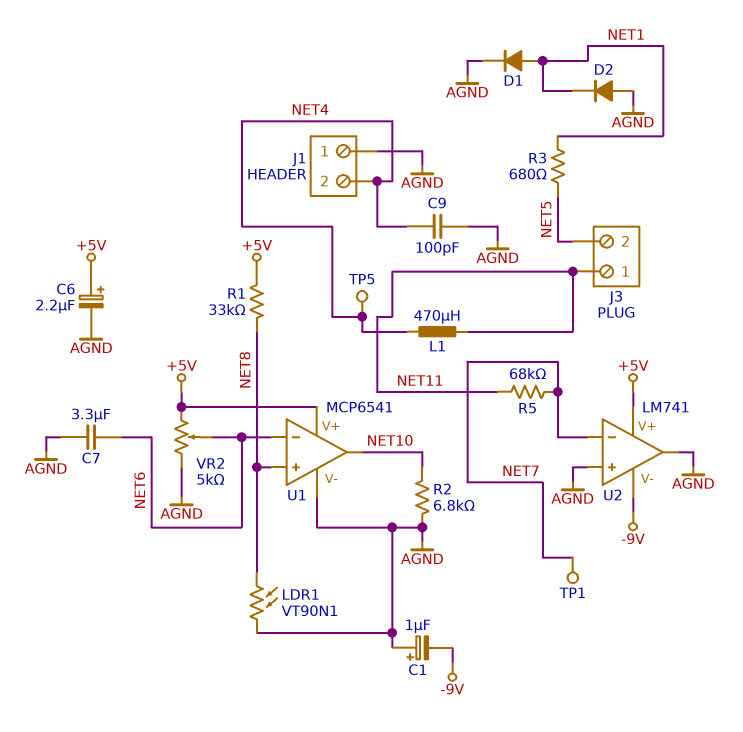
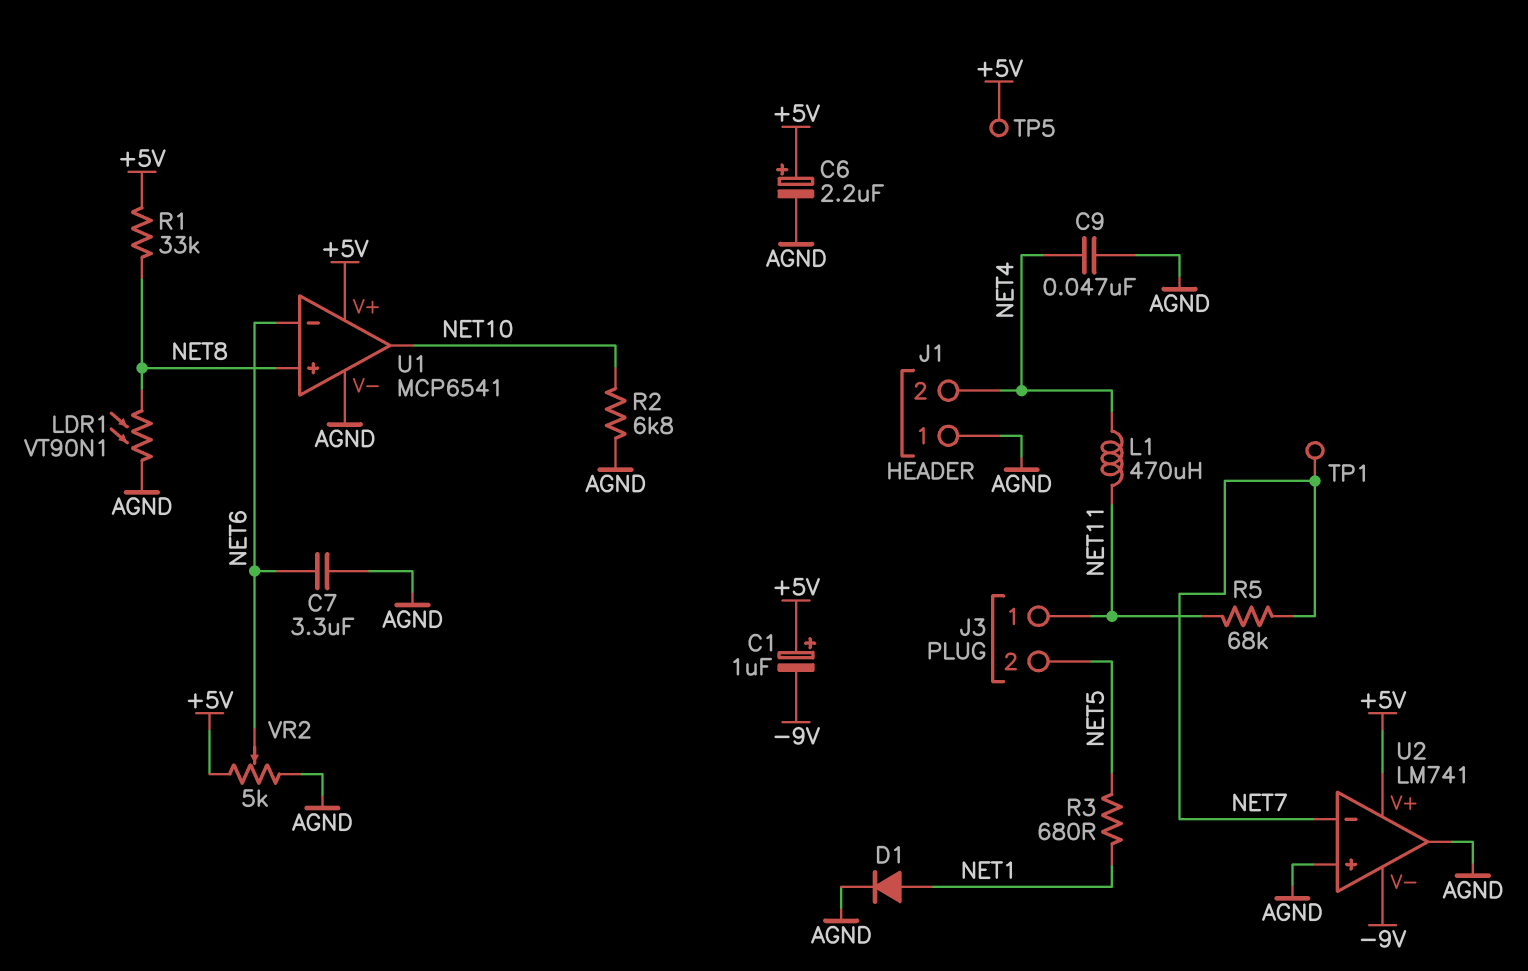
C1: 1uF (plus AGND, minus -9V) -> 1uF (plus +5V, minus -9V)
C9: 100pF (AGND, NET4) -> 47nF (AGND, NET4)
D2: diode (A AGND, K NET1) -> none
TP5: test point (NET4) -> test point (+5V)

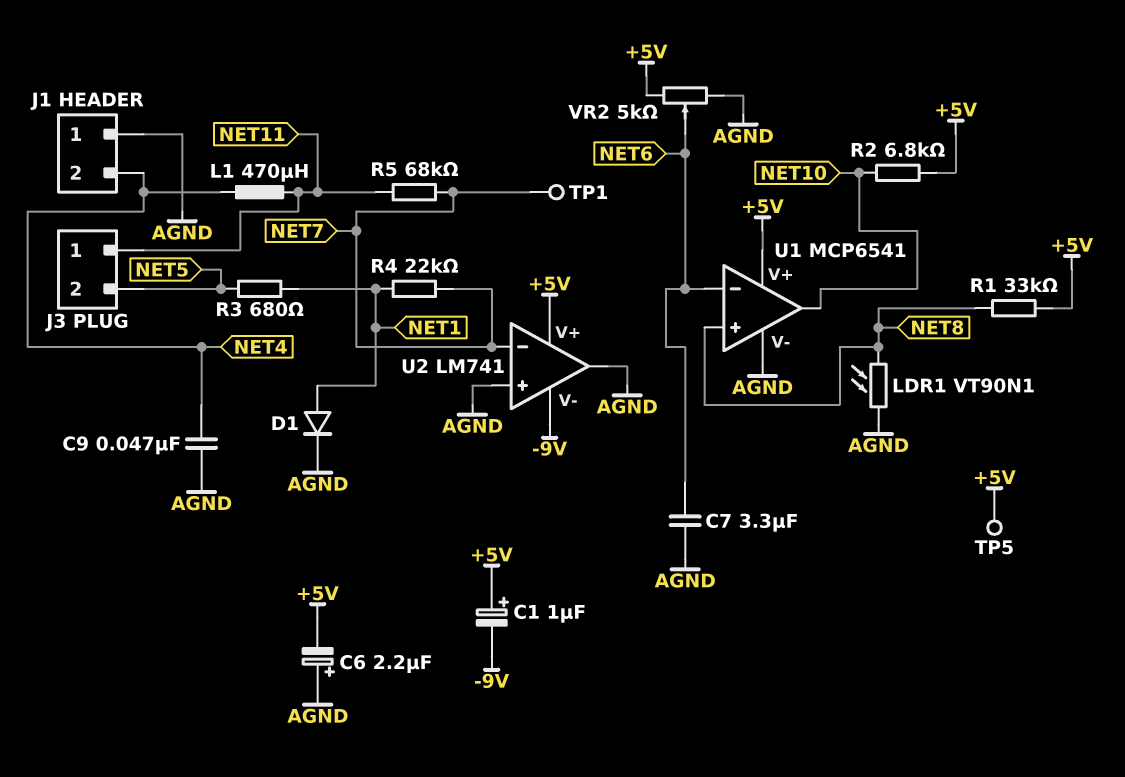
C6: 2.2uF (plus +5V, minus AGND) -> 2.2uF (plus AGND, minus +5V)
R2: 6.8k (AGND, NET10) -> 6.8k (+5V, NET10)
R4: none -> 22k (NET1, NET7)

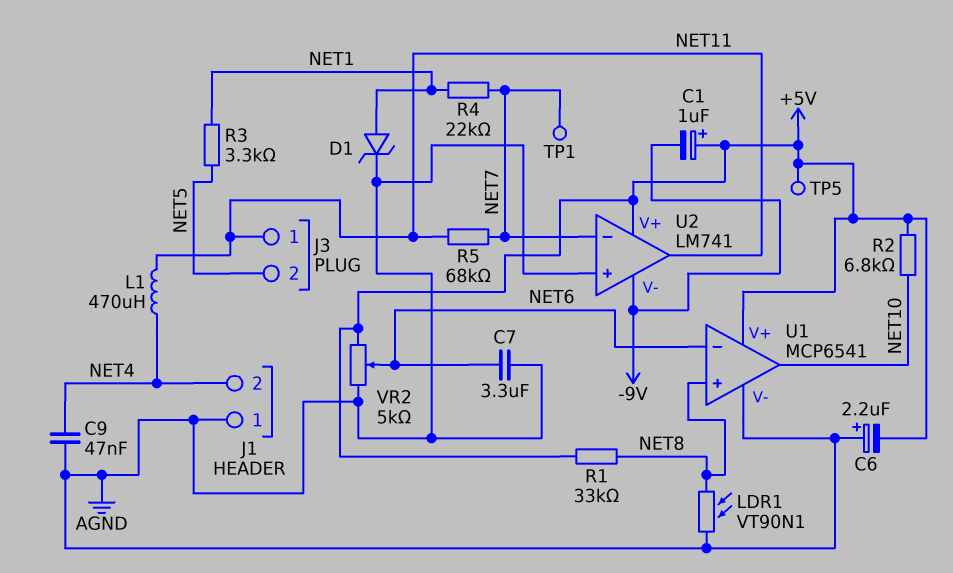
D1: diode (A NET1, K AGND) -> zener (A NET1, K AGND)
R3: 680 (NET1, NET5) -> 3.3k (NET1, NET5)
U2 pin out: AGND -> NET11

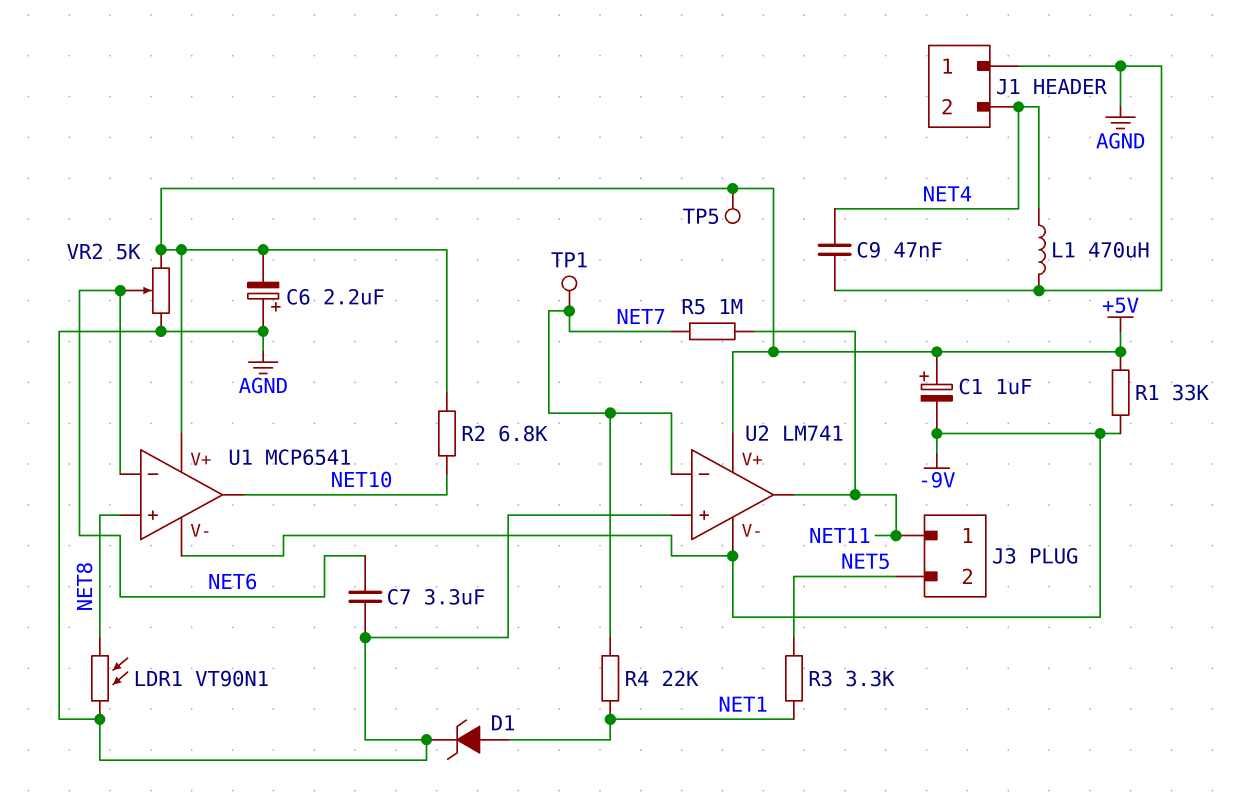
L1: 470uH (NET4, NET11) -> 470uH (AGND, NET4)
R1: 33k (+5V, NET8) -> 33k (+5V, -9V)
R5: 68k (NET7, NET11) -> 1M (NET7, NET11)
U1 pin V-: AGND -> -9V

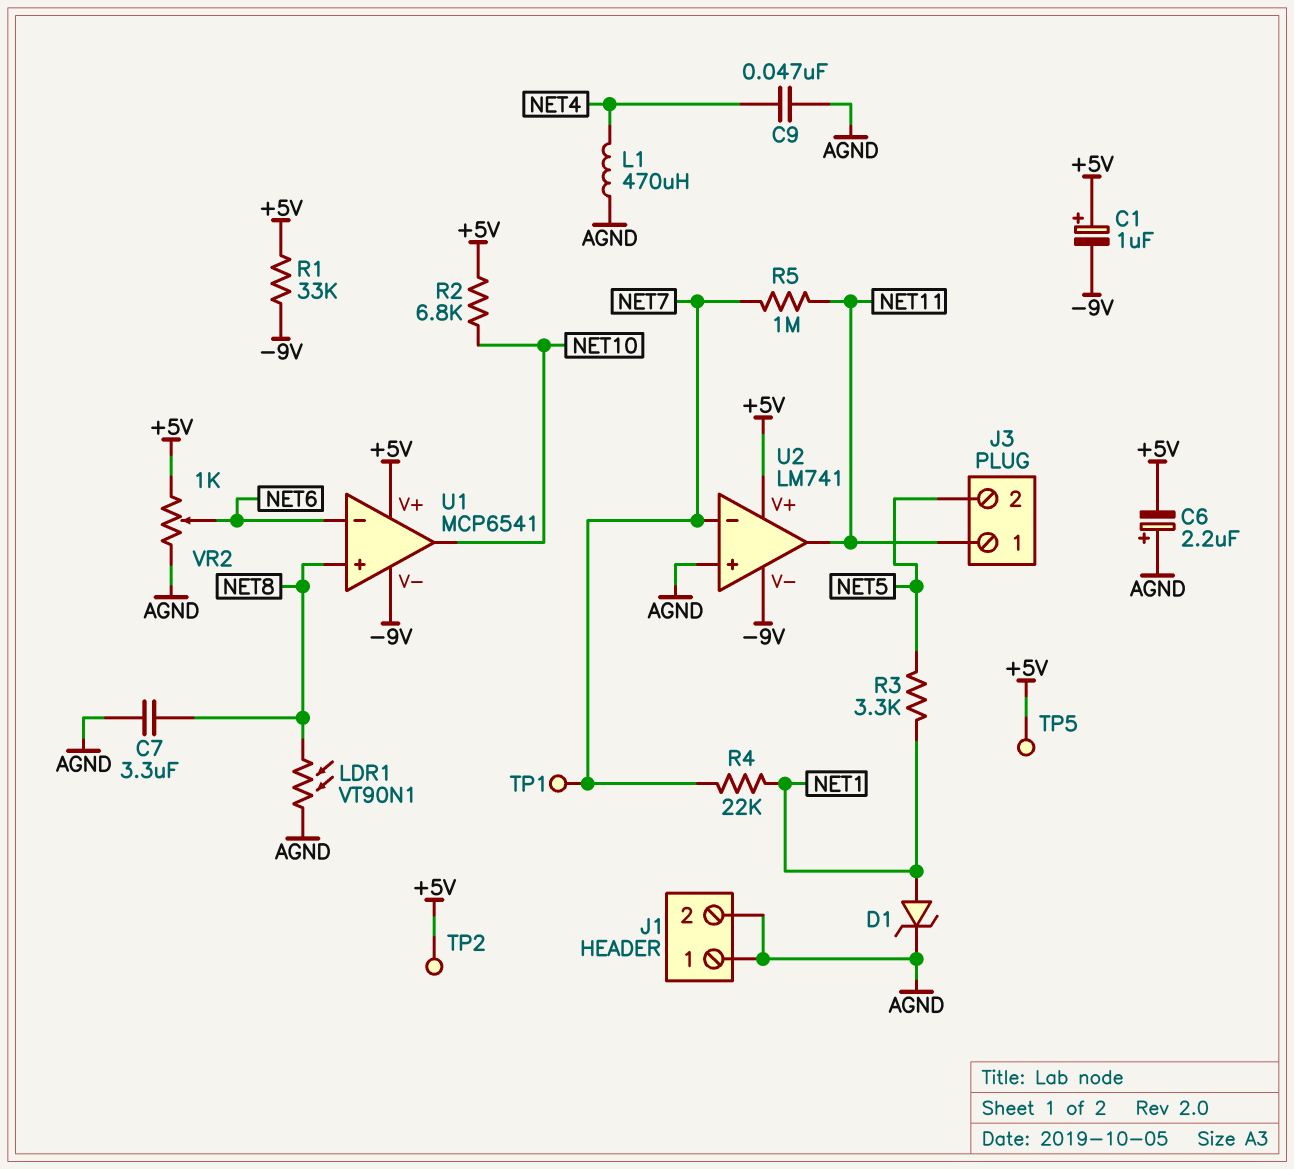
C7: 3.3uF (AGND, NET6) -> 3.3uF (AGND, NET8)
J1 pin 2: NET4 -> AGND
TP2: none -> test point (+5V)
VR2: 5k (+5V, AGND, wiper NET6) -> 1k (+5V, AGND, wiper NET6)

